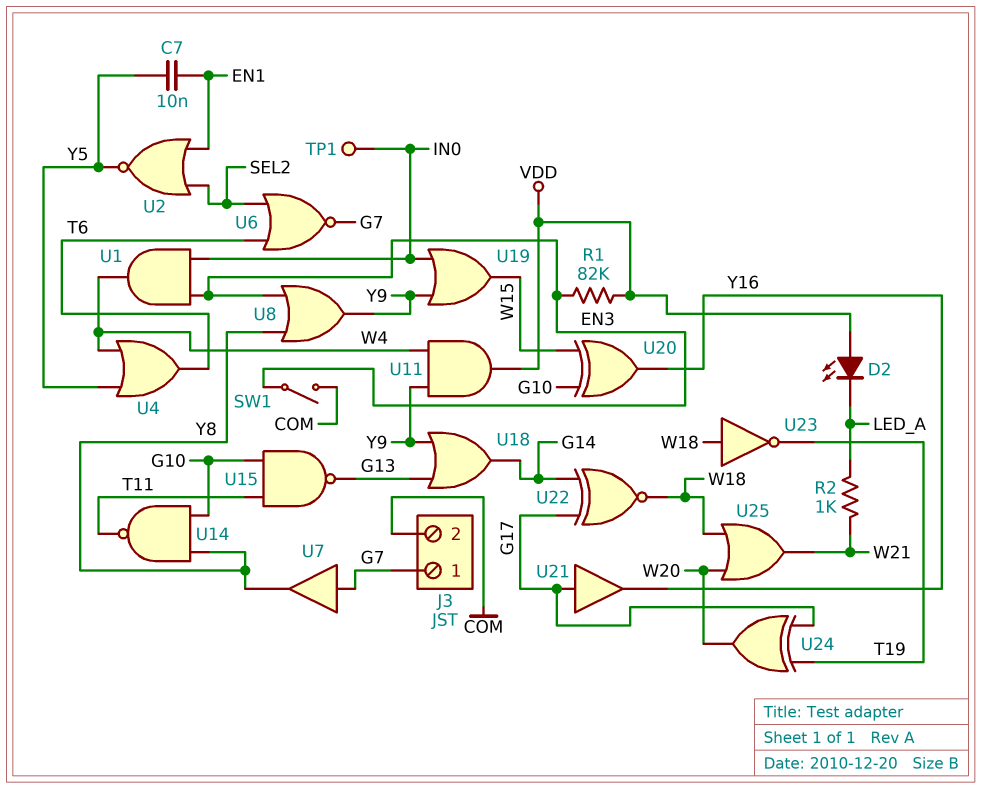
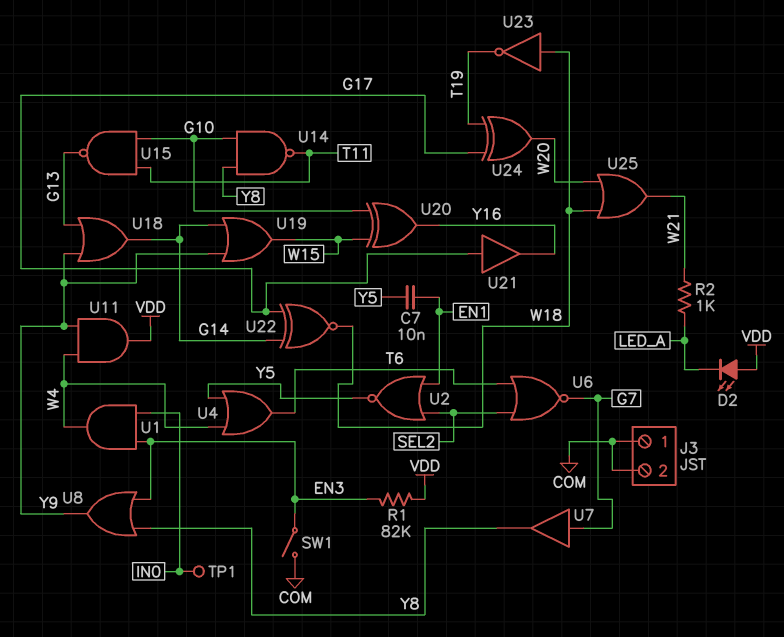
J3 pin 1: G7 -> COM
U19: OR (in IN0, in Y9, out W15) -> OR (in G14, in Y9, out W15)

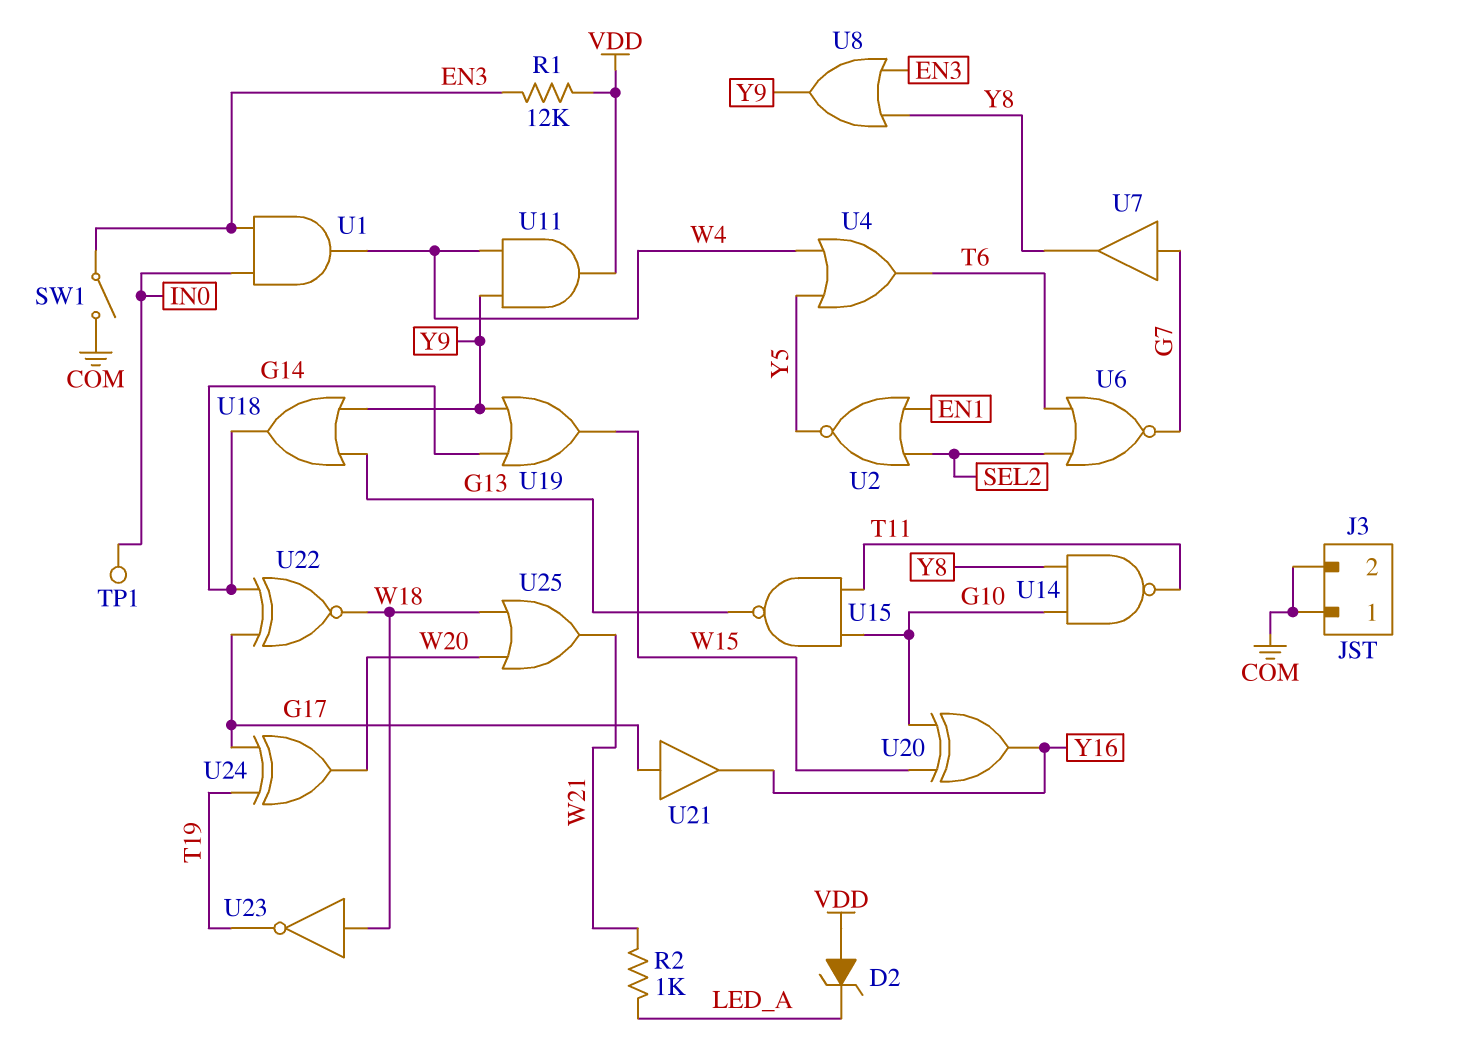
C7: 10nF (EN1, Y5) -> none
D2: LED (A VDD, K LED_A) -> zener (A VDD, K LED_A)
R1: 82k (EN3, VDD) -> 12k (EN3, VDD)

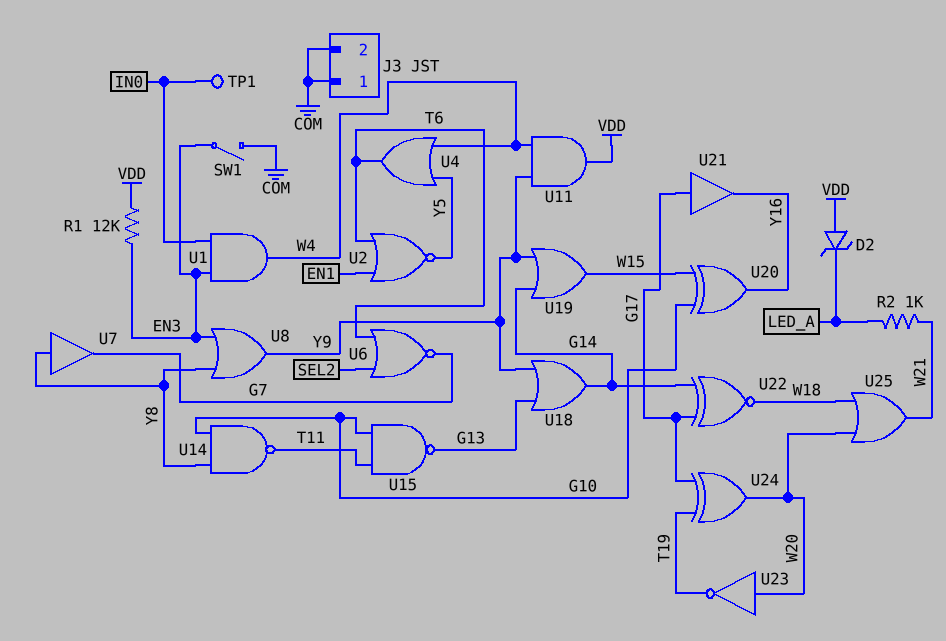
U2: NOR (in EN1, in SEL2, out Y5) -> NOR (in EN1, in T6, out Y5)
U7: buffer (in G7, out Y8) -> buffer (in Y8, out G7)
U23: NOT (in W18, out T19) -> NOT (in W20, out T19)

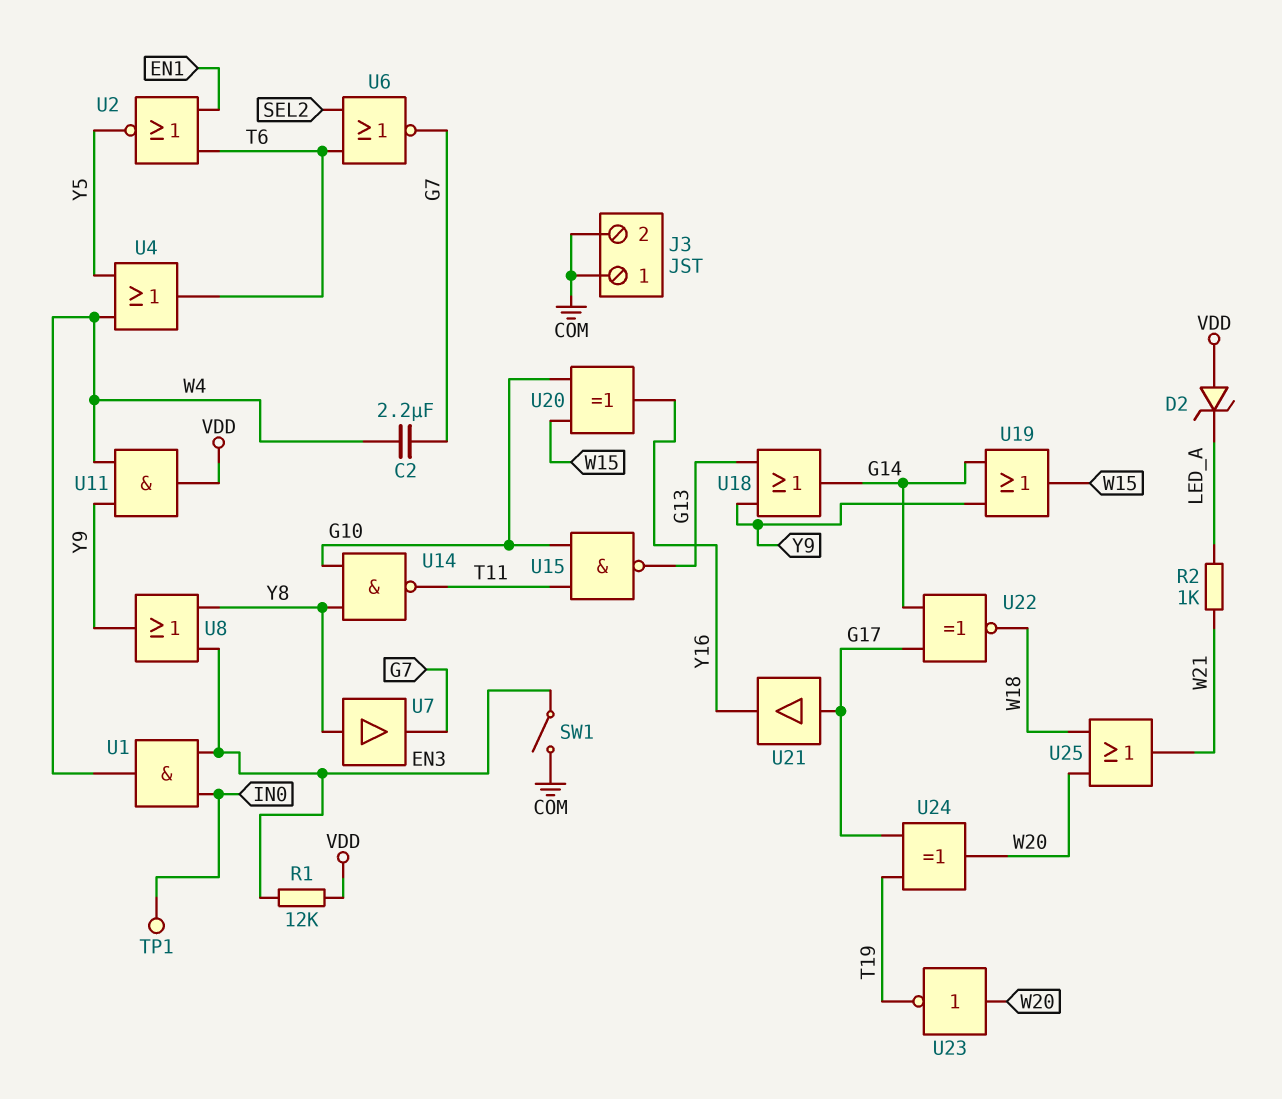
C2: none -> 2.2uF (G7, W4)

